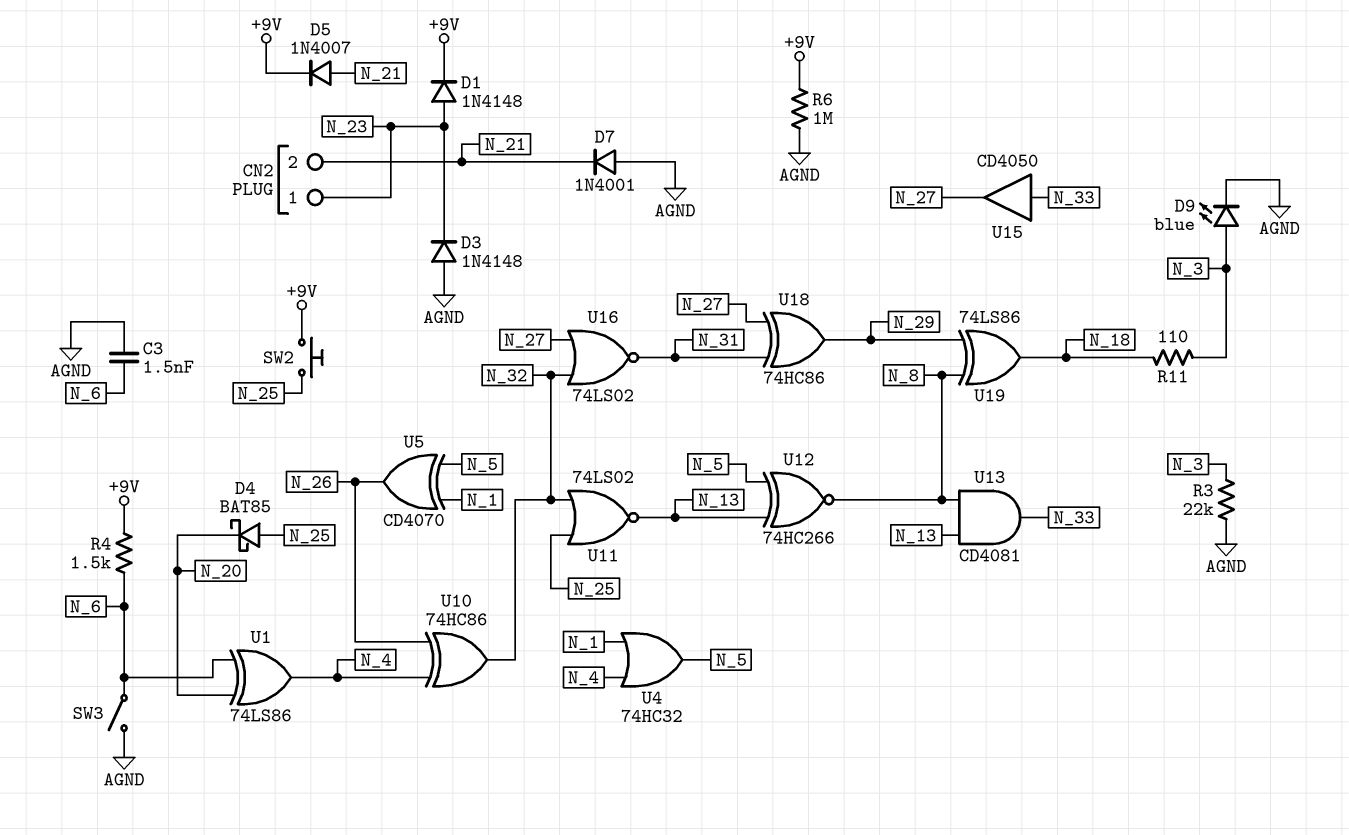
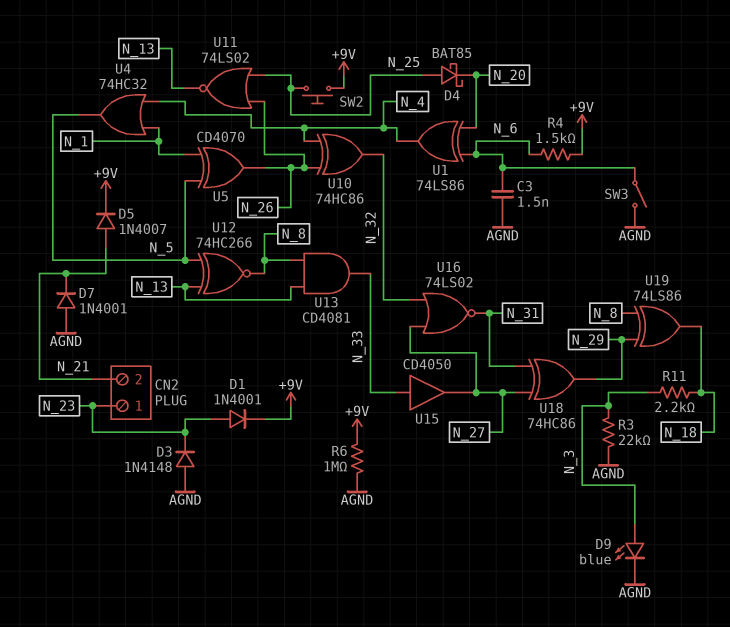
D1: diode 1N4148 (A N_23, K +9V) -> diode 1N4001 (A N_23, K +9V)
R11: 110 (N_3, N_18) -> 2.2k (N_3, N_18)
U11: NOR 74LS02 (in N_25, in N_32, out N_13) -> NOR 74LS02 (in N_25, in N_26, out N_13)

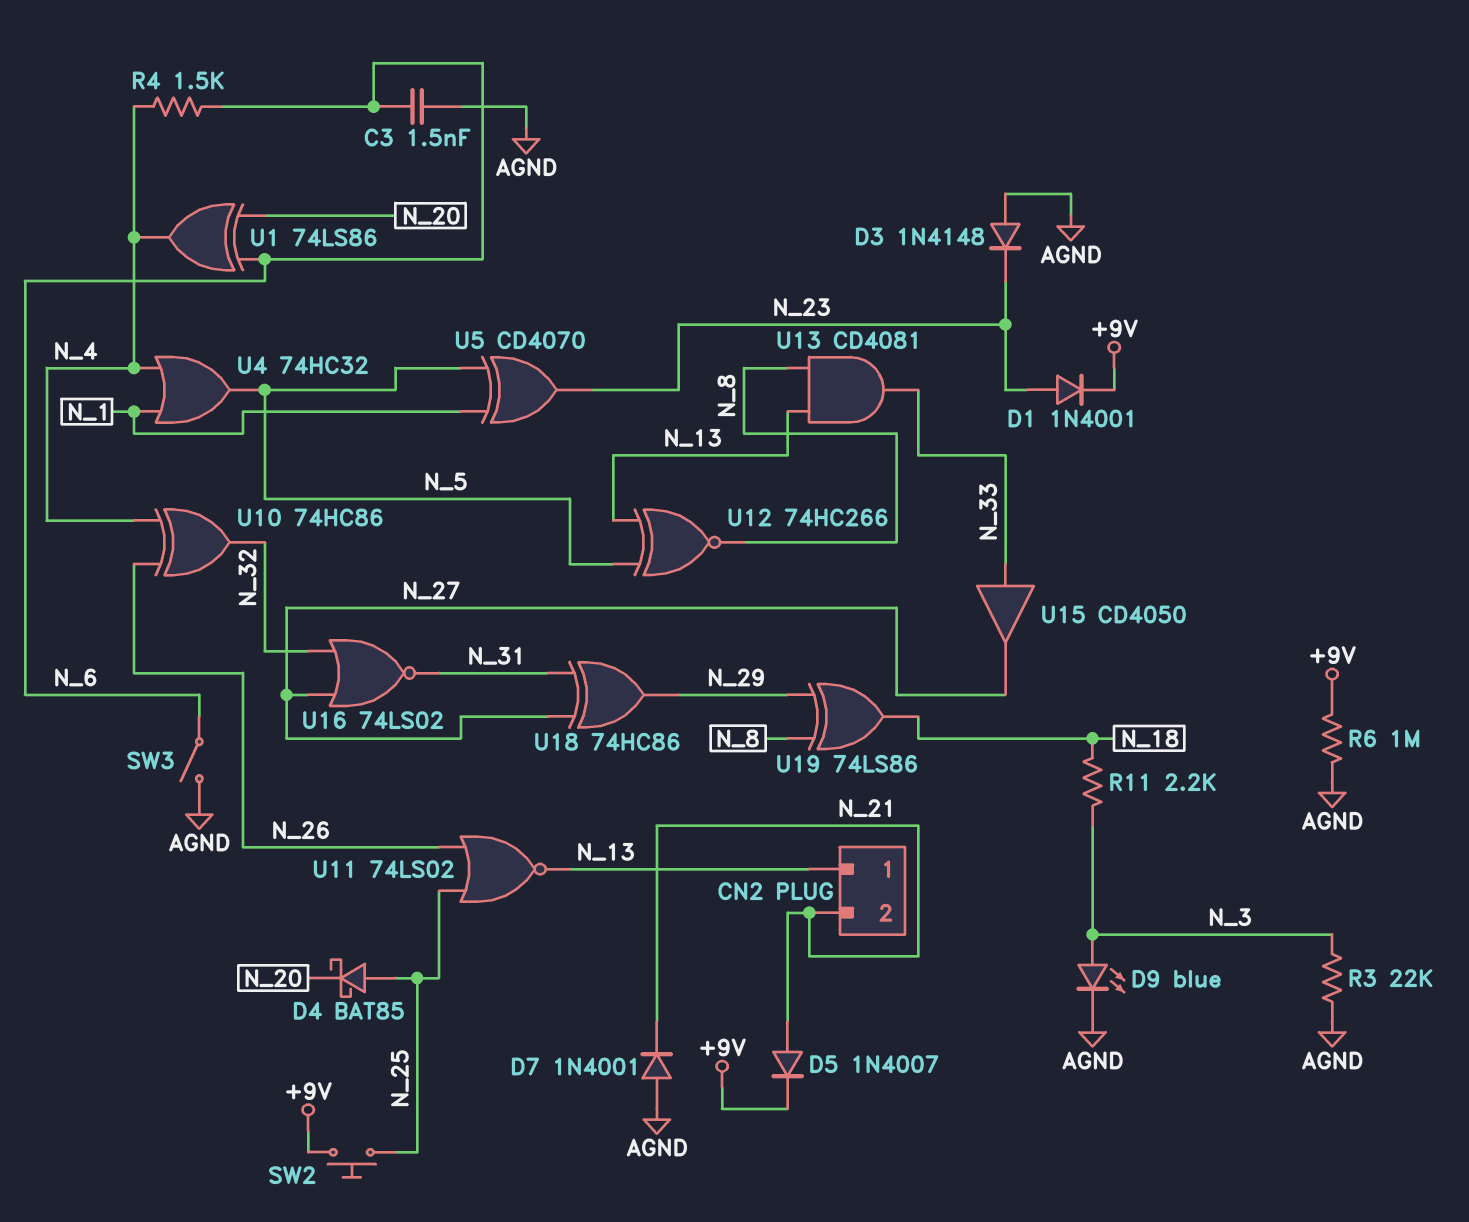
CN2 pin 1: N_23 -> N_13
R4: 1.5k (+9V, N_6) -> 1.5k (N_4, N_6)
U5: XOR CD4070 (in N_1, in N_5, out N_26) -> XOR CD4070 (in N_1, in N_5, out N_23)

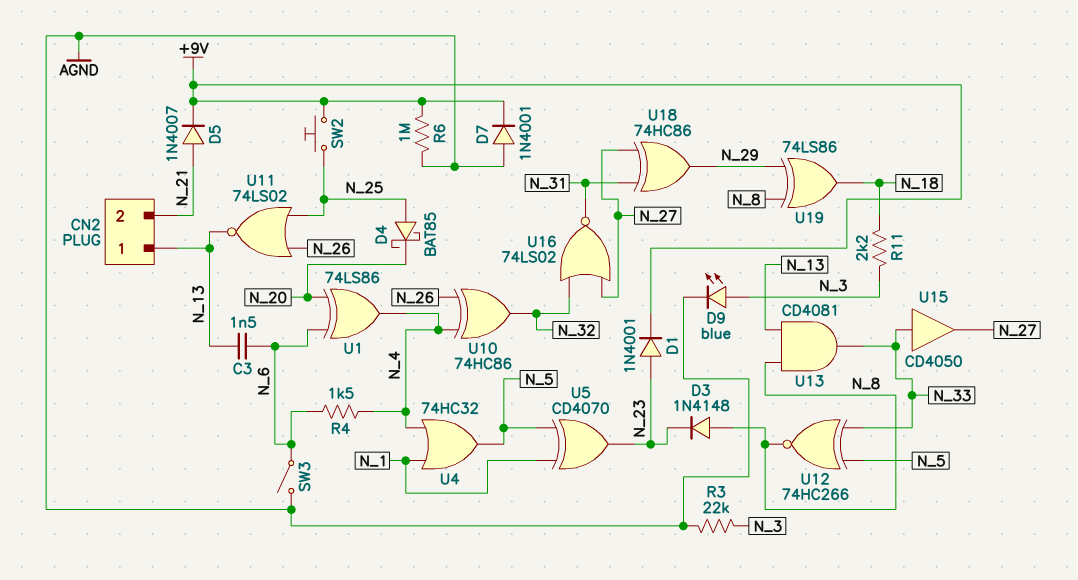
C3: 1.5nF (AGND, N_6) -> 1.5nF (N_6, N_13)
D3: diode 1N4148 (A AGND, K N_23) -> diode 1N4148 (A N_8, K N_23)
D7: diode 1N4001 (A AGND, K N_21) -> diode 1N4001 (A AGND, K +9V)
U12: XNOR 74HC266 (in N_5, in N_13, out N_8) -> XNOR 74HC266 (in N_5, in N_33, out N_8)

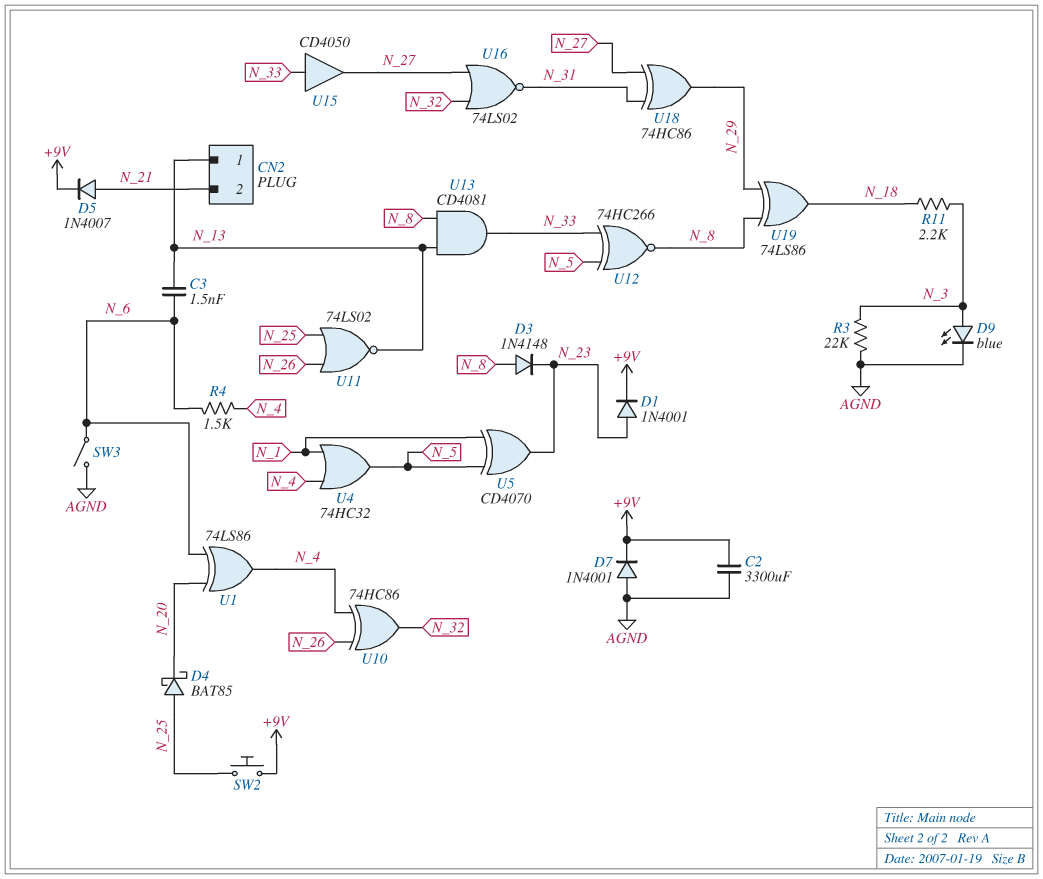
C2: none -> 3300uF (+9V, AGND)
R6: 1M (+9V, AGND) -> none

